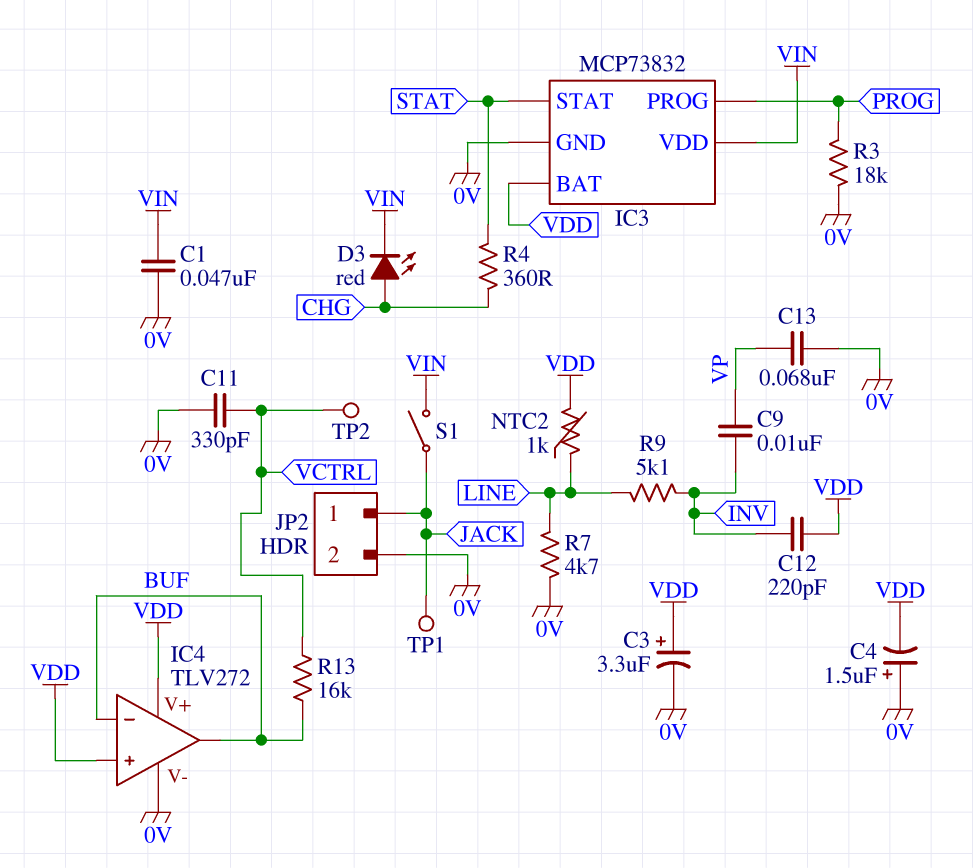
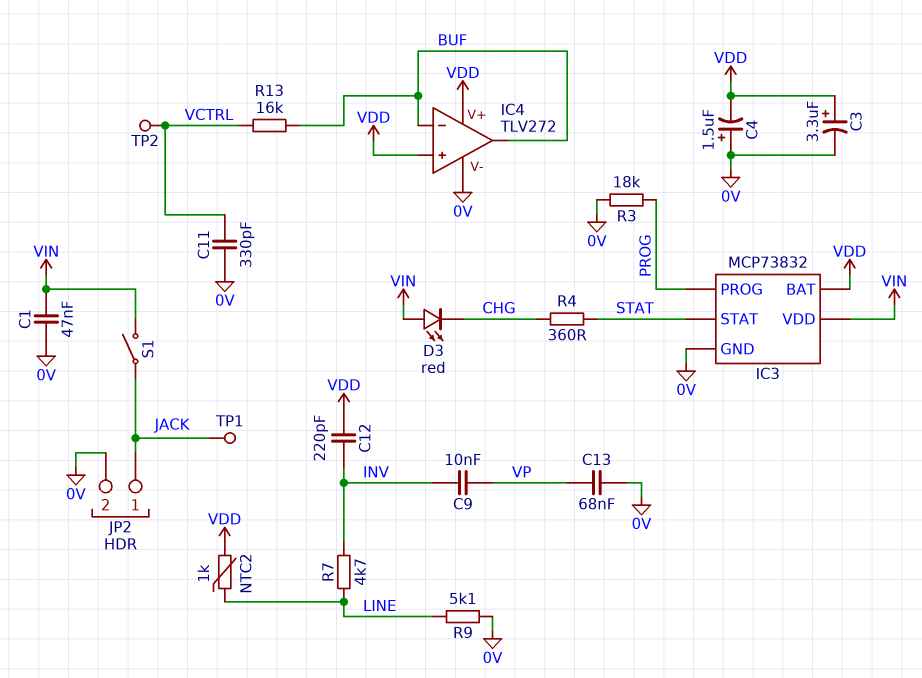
D3: LED red (A CHG, K VIN) -> LED red (A VIN, K CHG)
R7: 4.7k (0V, LINE) -> 4.7k (INV, LINE)
R9: 5.1k (INV, LINE) -> 5.1k (0V, LINE)

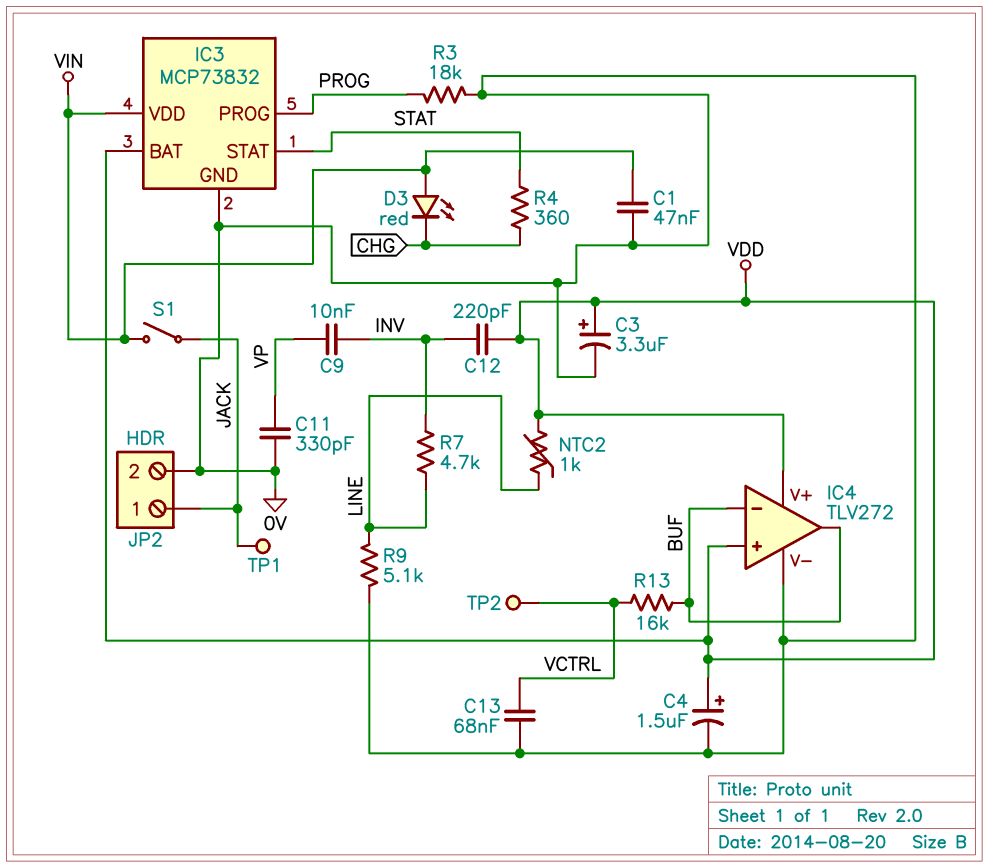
C4: 1.5uF (plus 0V, minus VDD) -> 1.5uF (plus VDD, minus 0V)
C11: 330pF (0V, VCTRL) -> 330pF (0V, VP)
C13: 68nF (0V, VP) -> 68nF (0V, VCTRL)

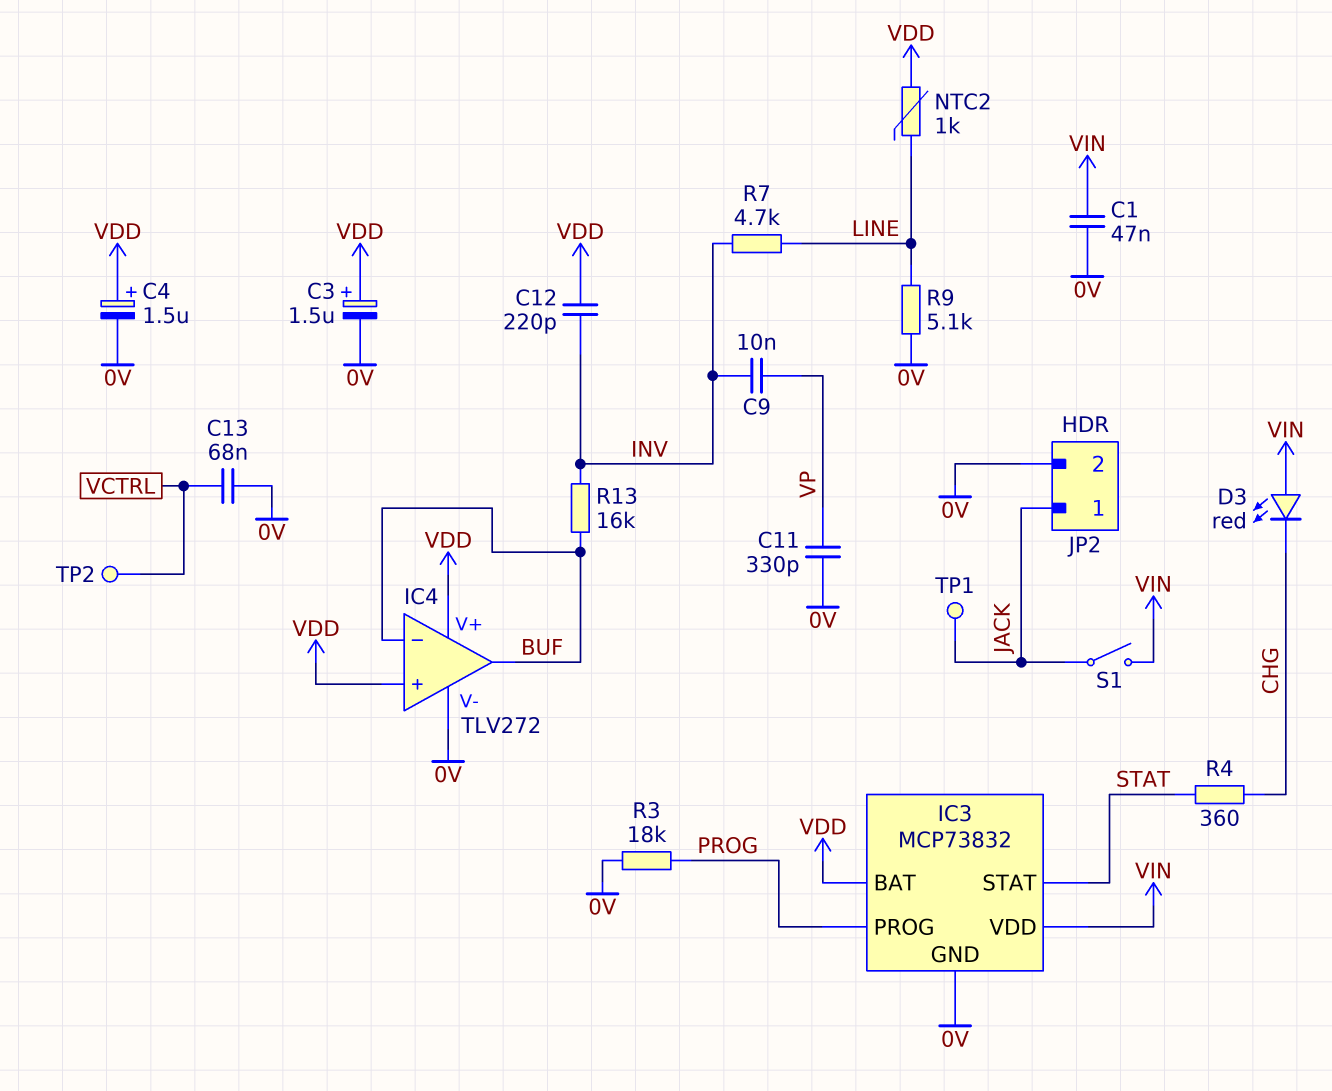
C3: 3.3uF (plus VDD, minus 0V) -> 1.5uF (plus VDD, minus 0V)
R13: 16k (BUF, VCTRL) -> 16k (BUF, INV)

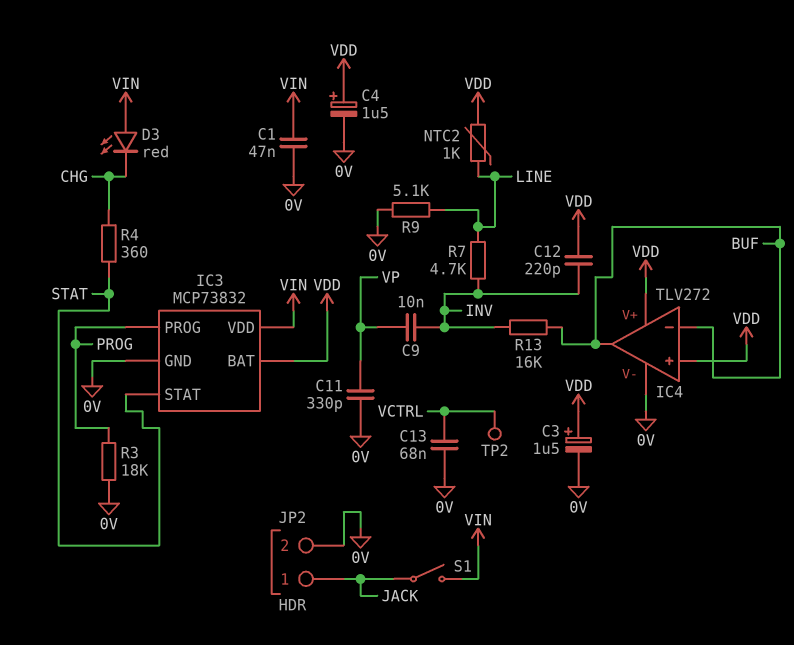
TP1: test point (JACK) -> none

